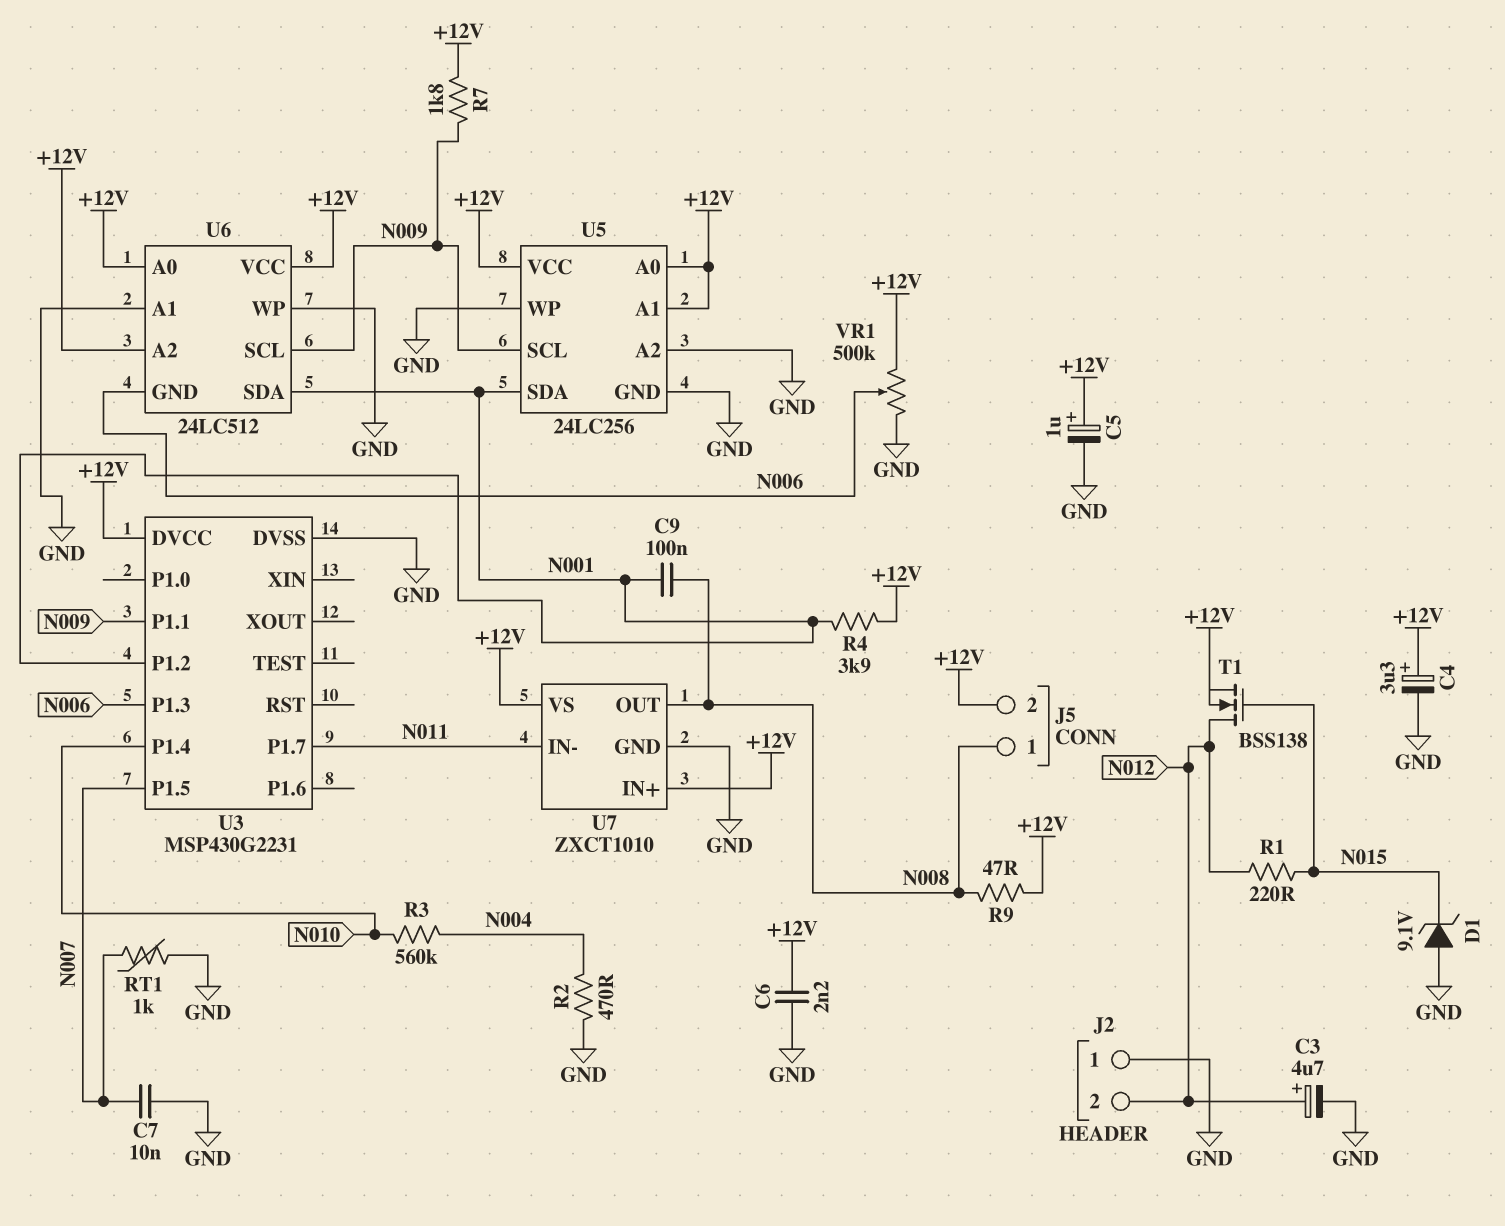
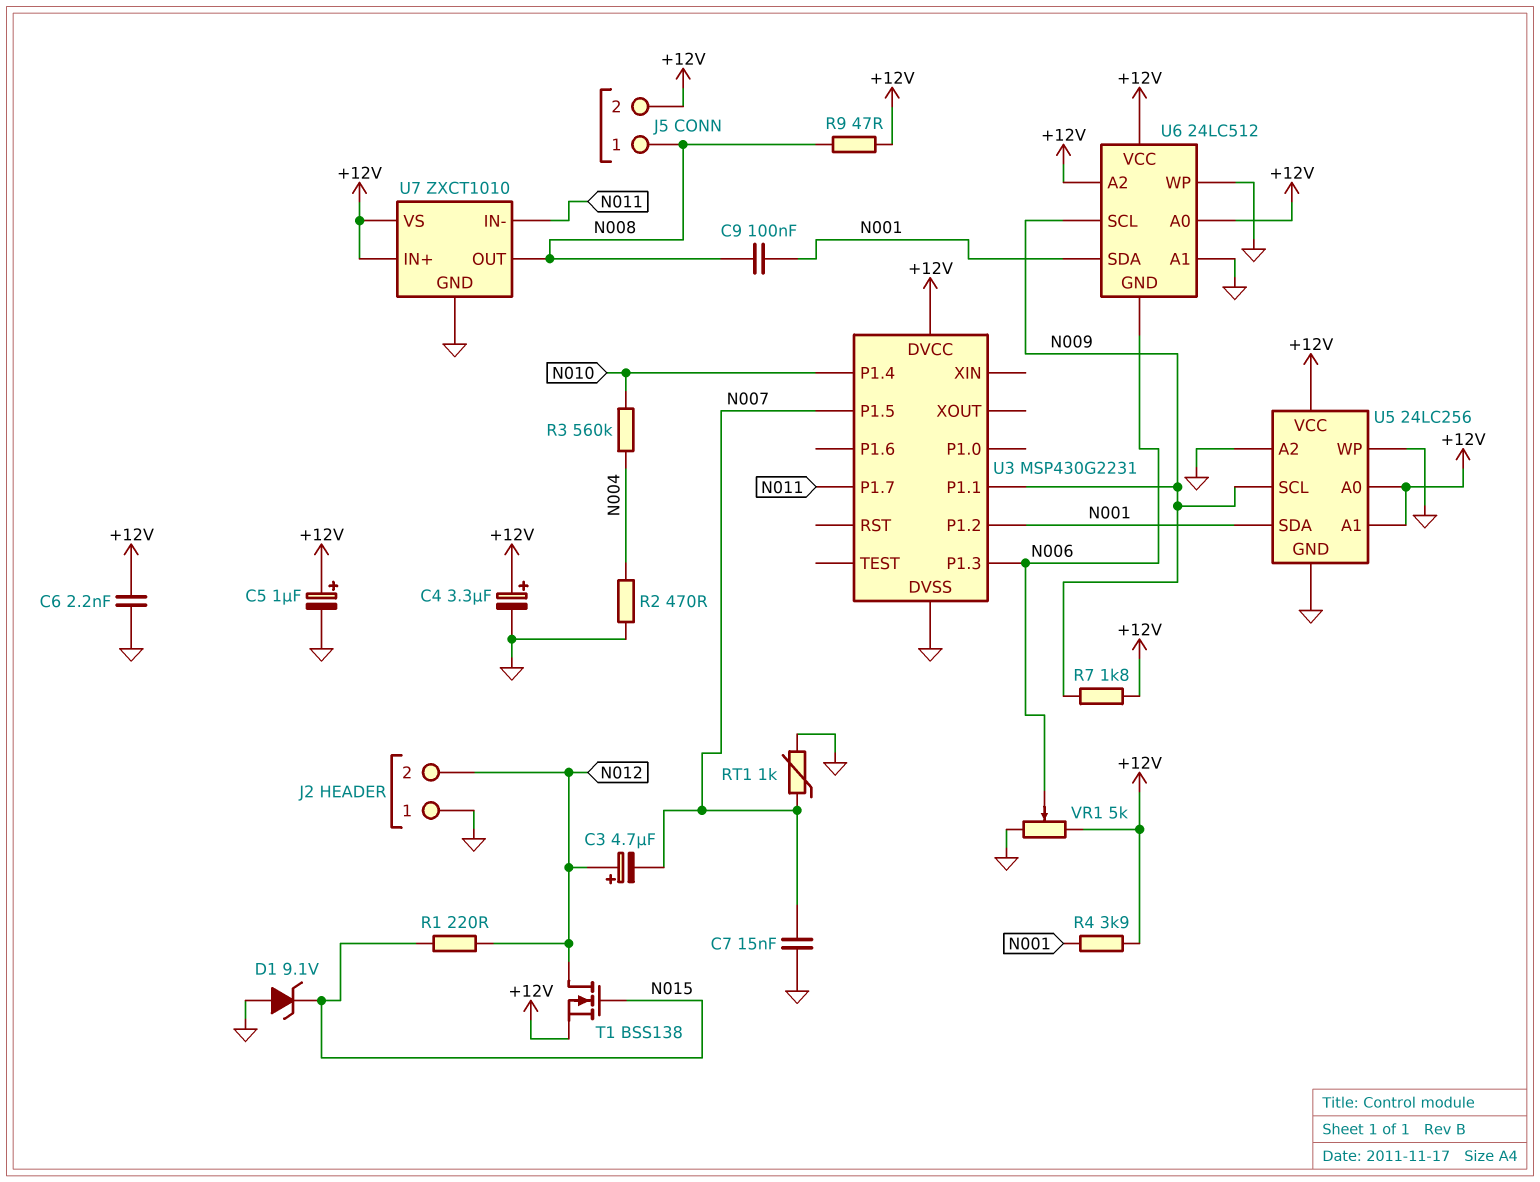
C3: 4.7uF (plus N012, minus GND) -> 4.7uF (plus N012, minus N007)
C7: 10nF (GND, N007) -> 15nF (GND, N007)
VR1: 500k (+12V, GND, wiper N006) -> 5k (+12V, GND, wiper N006)

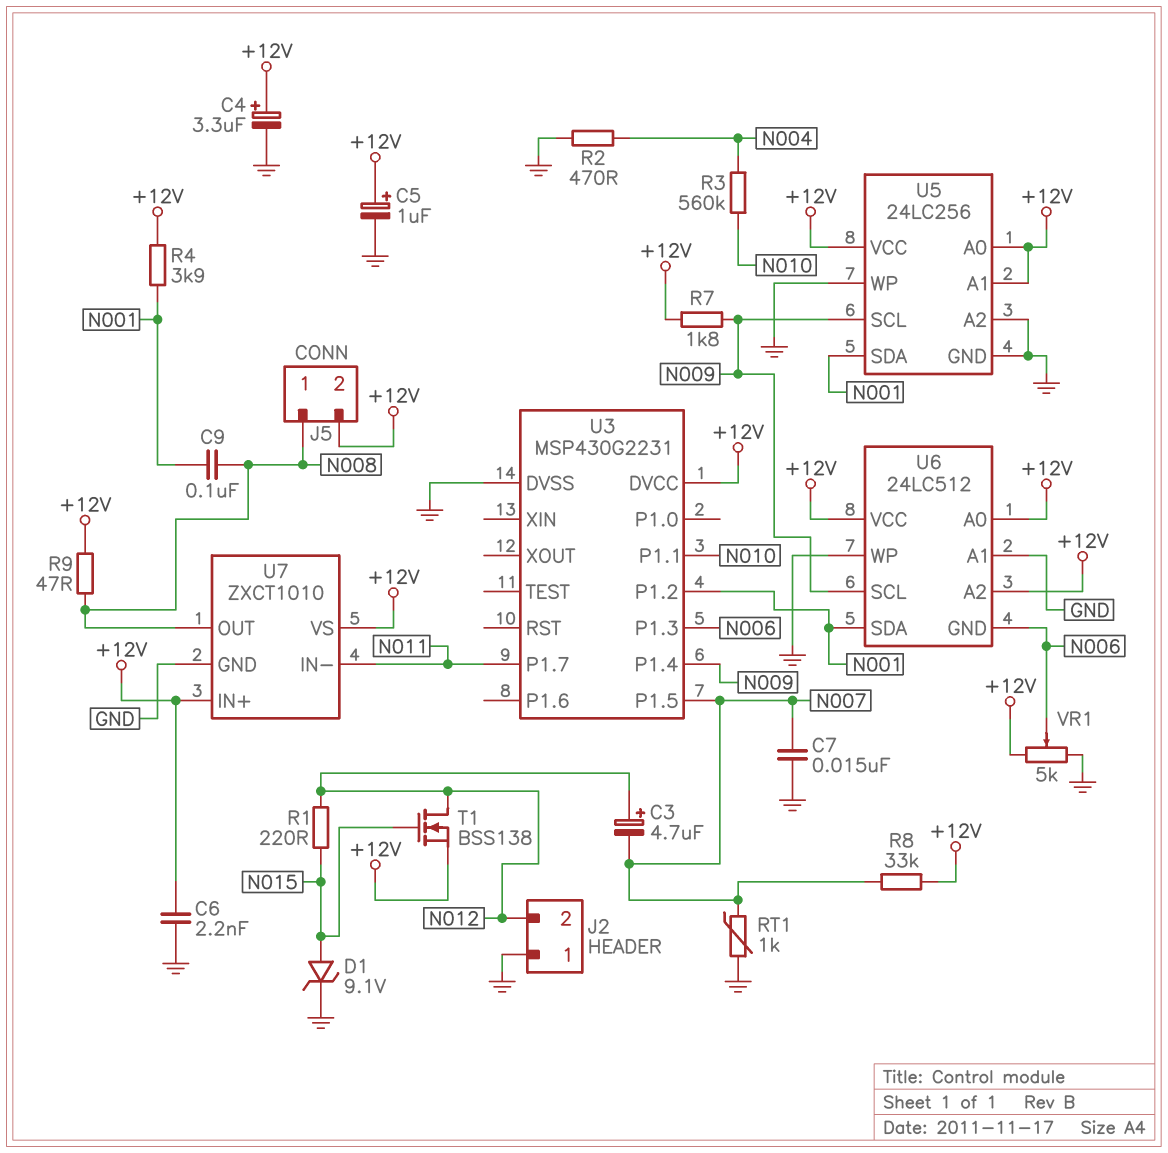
D1: zener 9.1V (A GND, K N015) -> zener 9.1V (A N015, K GND)
R8: none -> 33k (+12V, N007)
U3 pin P1.1: N009 -> N010
U3 pin P1.4: N010 -> N009

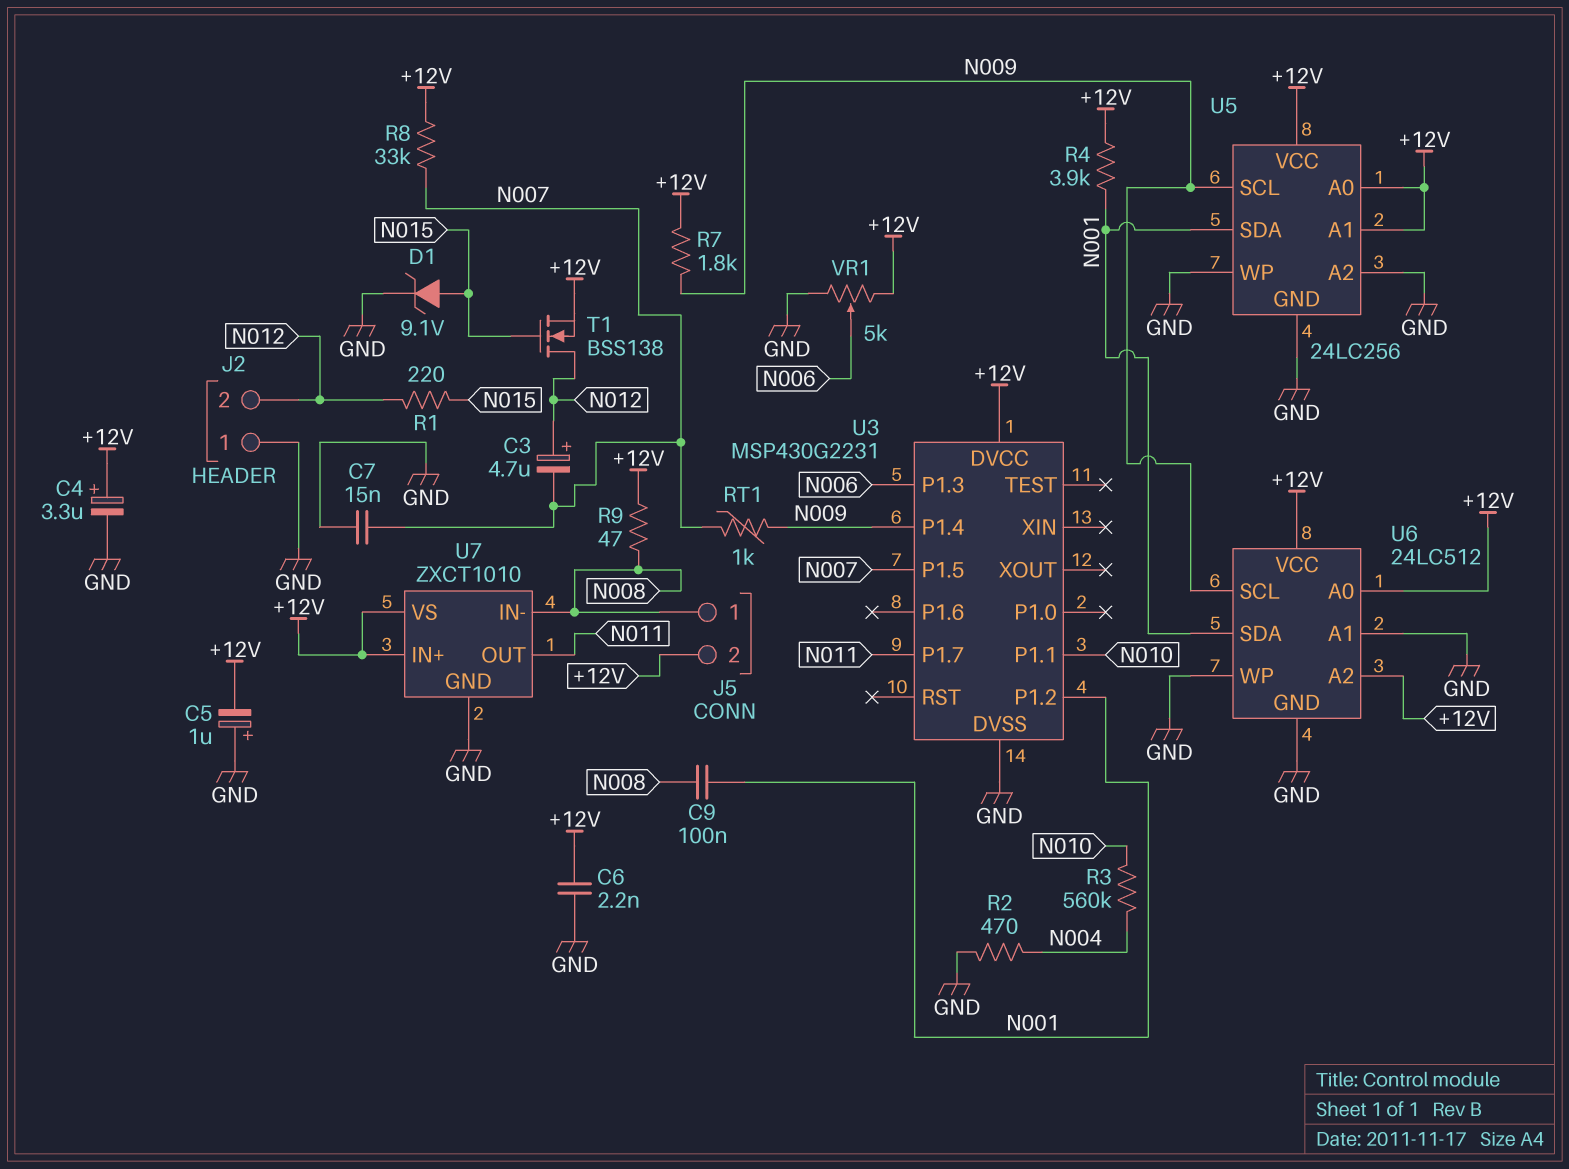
C5: 1uF (plus +12V, minus GND) -> 1uF (plus GND, minus +12V)
RT1: 1k (GND, N007) -> 1k (N007, N009)
U6 pin GND: N006 -> GND
U7 pin IN-: N011 -> N008
U7 pin OUT: N008 -> N011

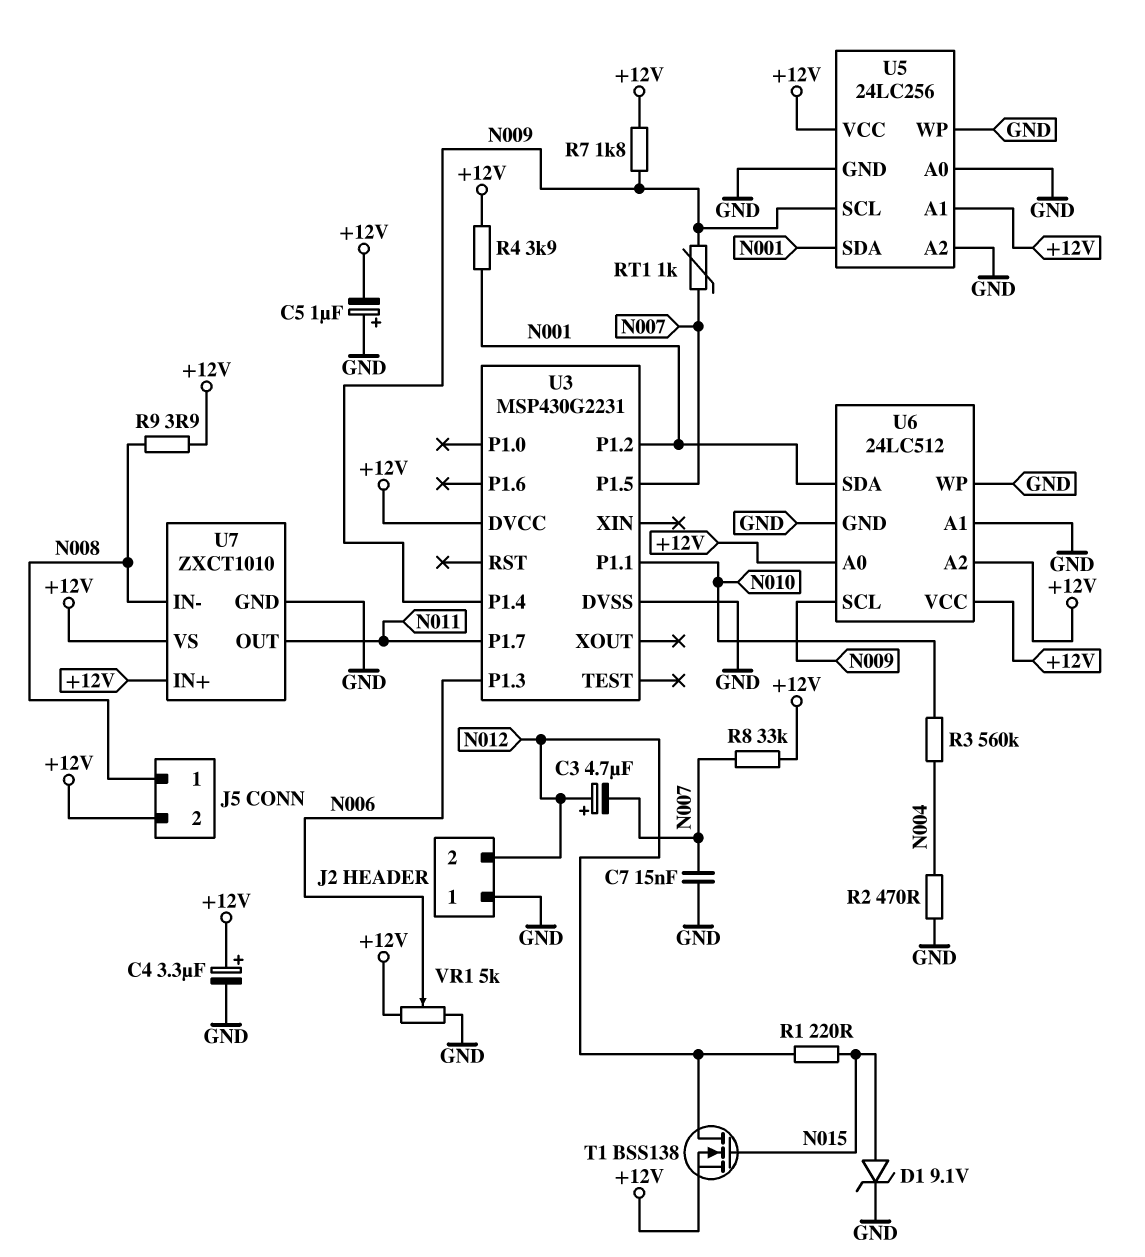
C6: 2.2nF (+12V, GND) -> none
C9: 100nF (N001, N008) -> none
R9: 47 (+12V, N008) -> 3.9 (+12V, N008)
U5 pin A0: +12V -> GND

